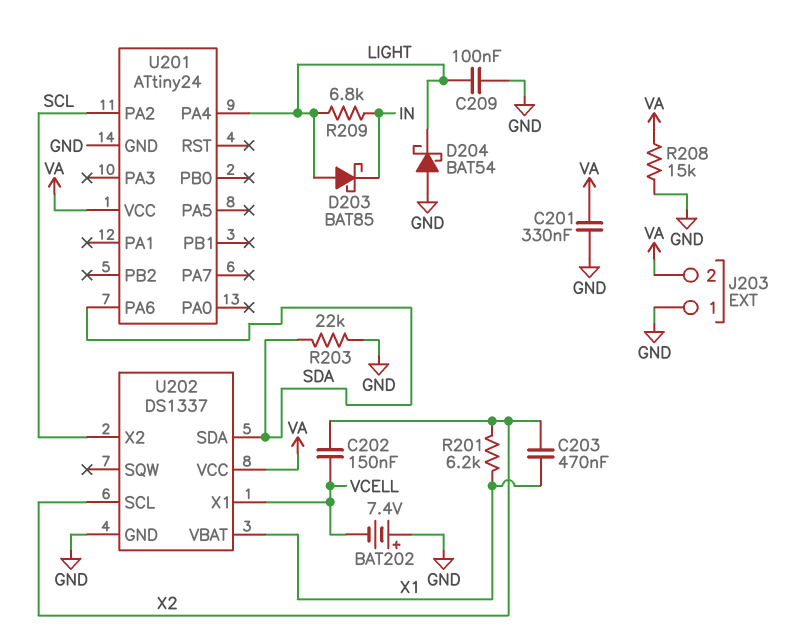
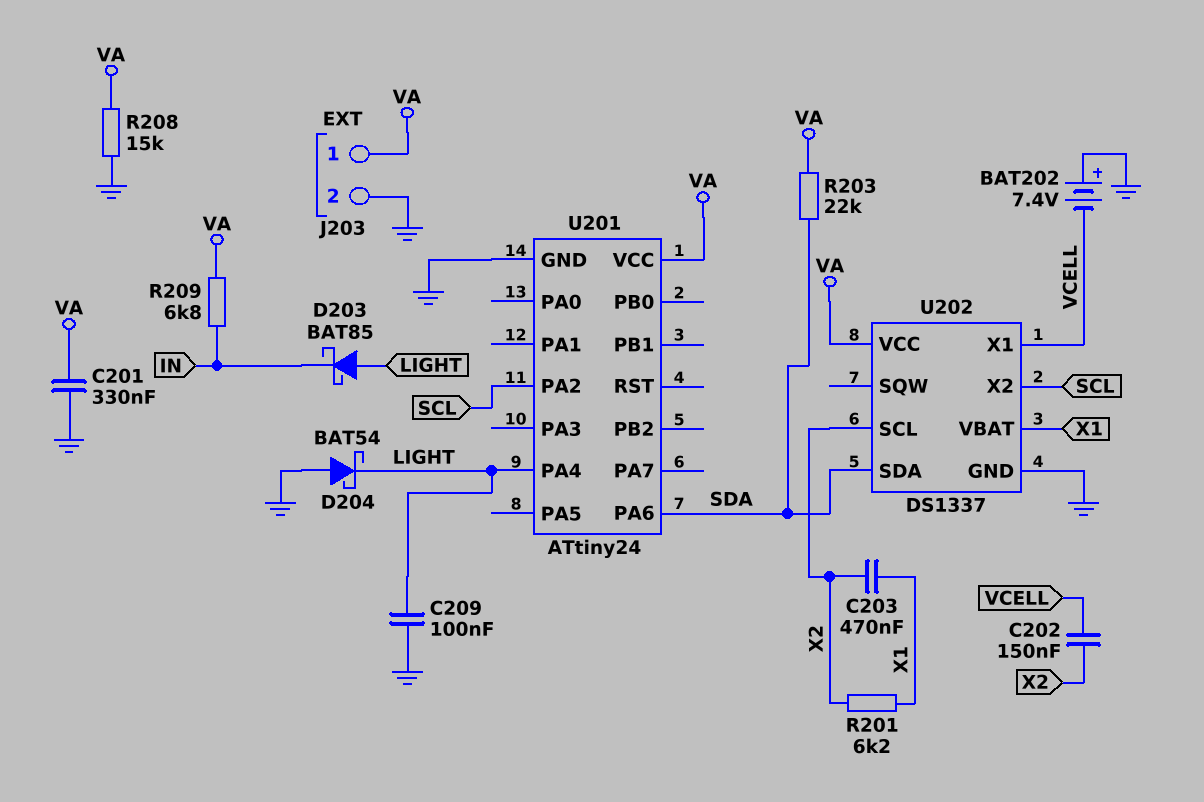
J203 pin 1: GND -> VA
J203 pin 2: VA -> GND
R203: 22k (GND, SDA) -> 22k (SDA, VA)
R209: 6.8k (IN, LIGHT) -> 6.8k (IN, VA)

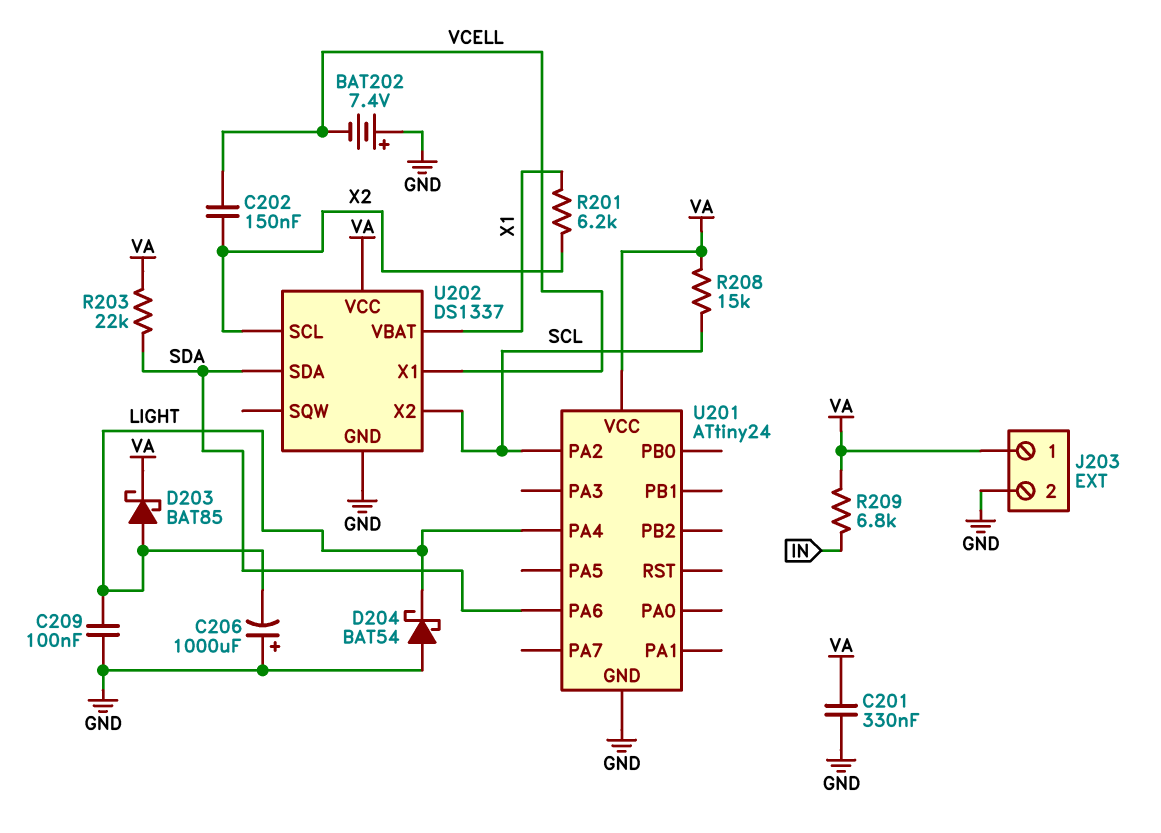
C203: 470nF (X1, X2) -> none
C206: none -> 1000uF (plus GND, minus LIGHT)
D203: schottky BAT85 (A LIGHT, K IN) -> schottky BAT85 (A LIGHT, K VA)
R208: 15k (GND, VA) -> 15k (SCL, VA)

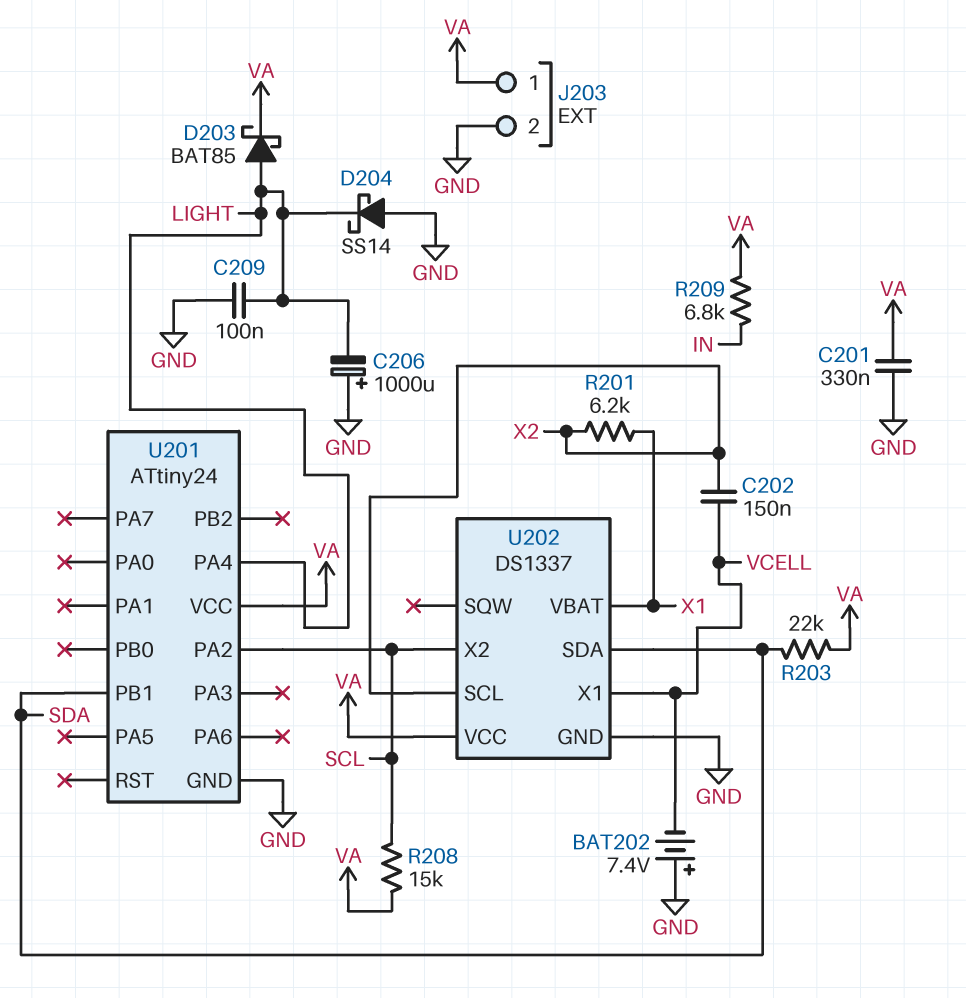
D204: schottky BAT54 (A GND, K LIGHT) -> schottky SS14 (A GND, K LIGHT)
U201 pin PA6: SDA -> none
U201 pin PB1: none -> SDA

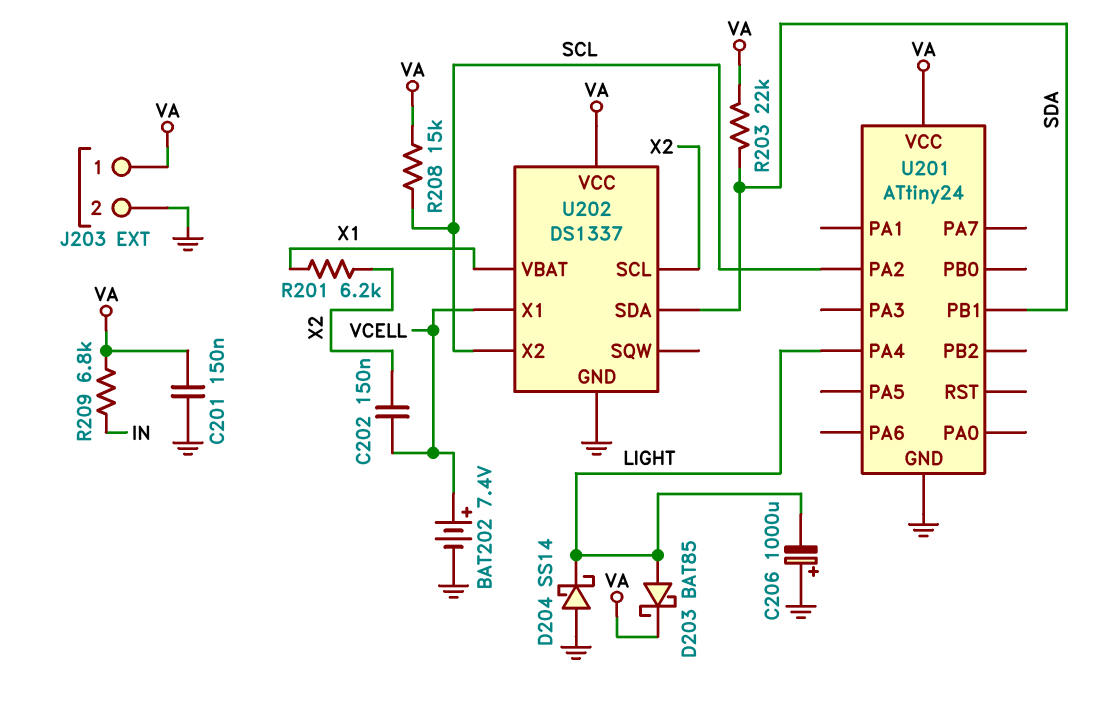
BAT202: 7.4V (plus GND, minus VCELL) -> 7.4V (plus VCELL, minus GND)
C201: 330nF (GND, VA) -> 150nF (GND, VA)
C209: 100nF (GND, LIGHT) -> none

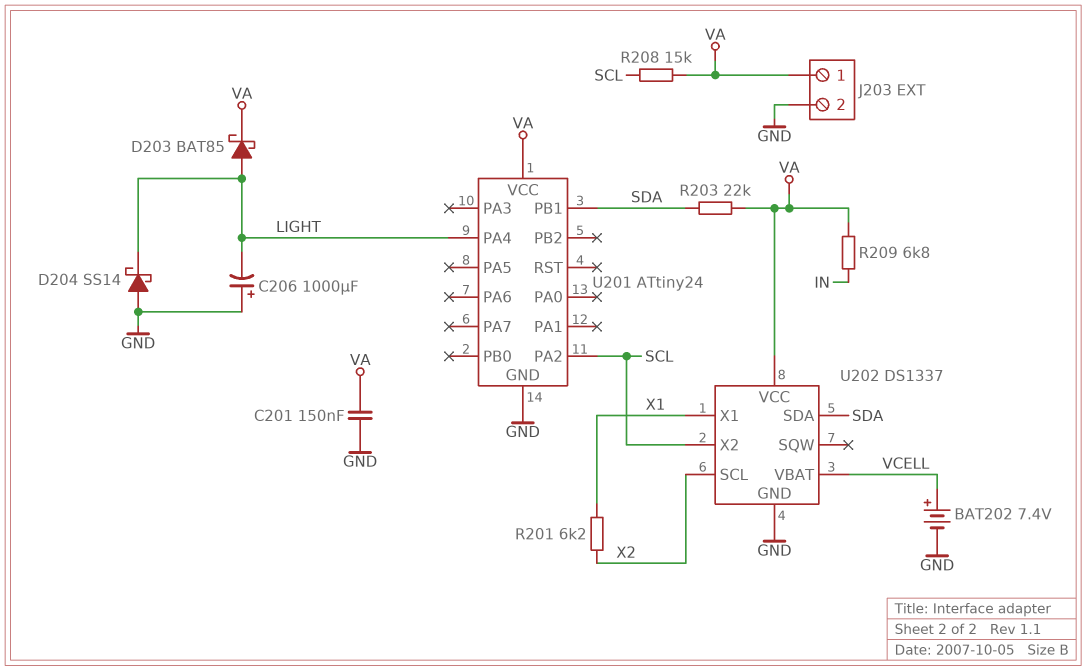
C202: 150nF (VCELL, X2) -> none
U202 pin VBAT: X1 -> VCELL
U202 pin X1: VCELL -> X1

